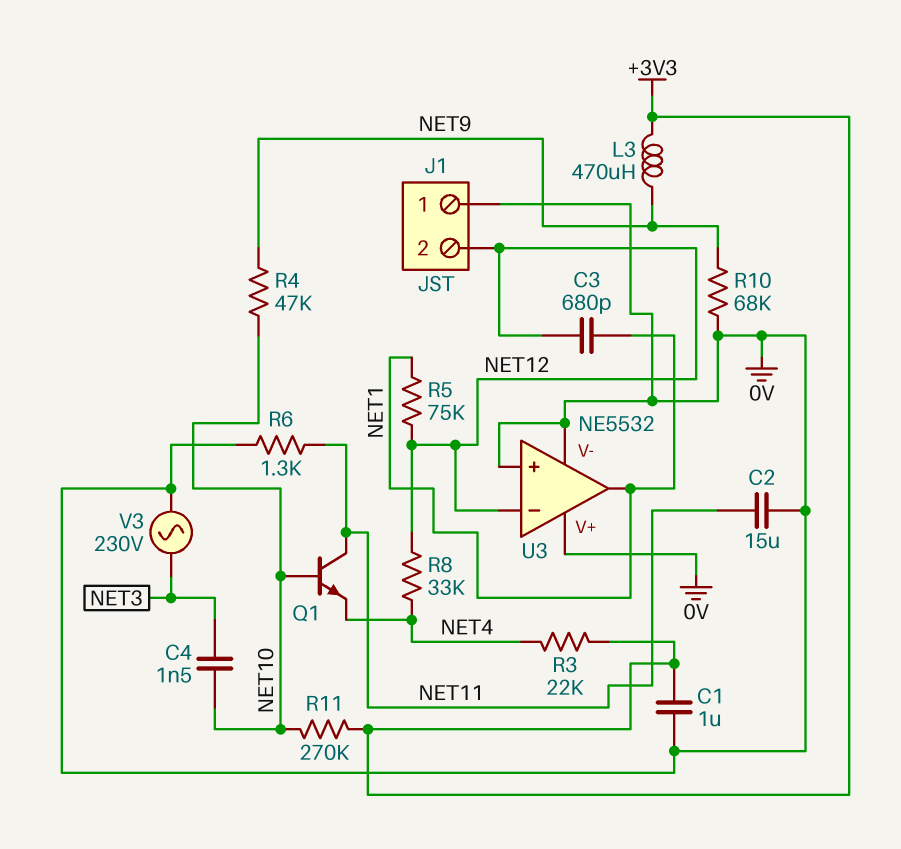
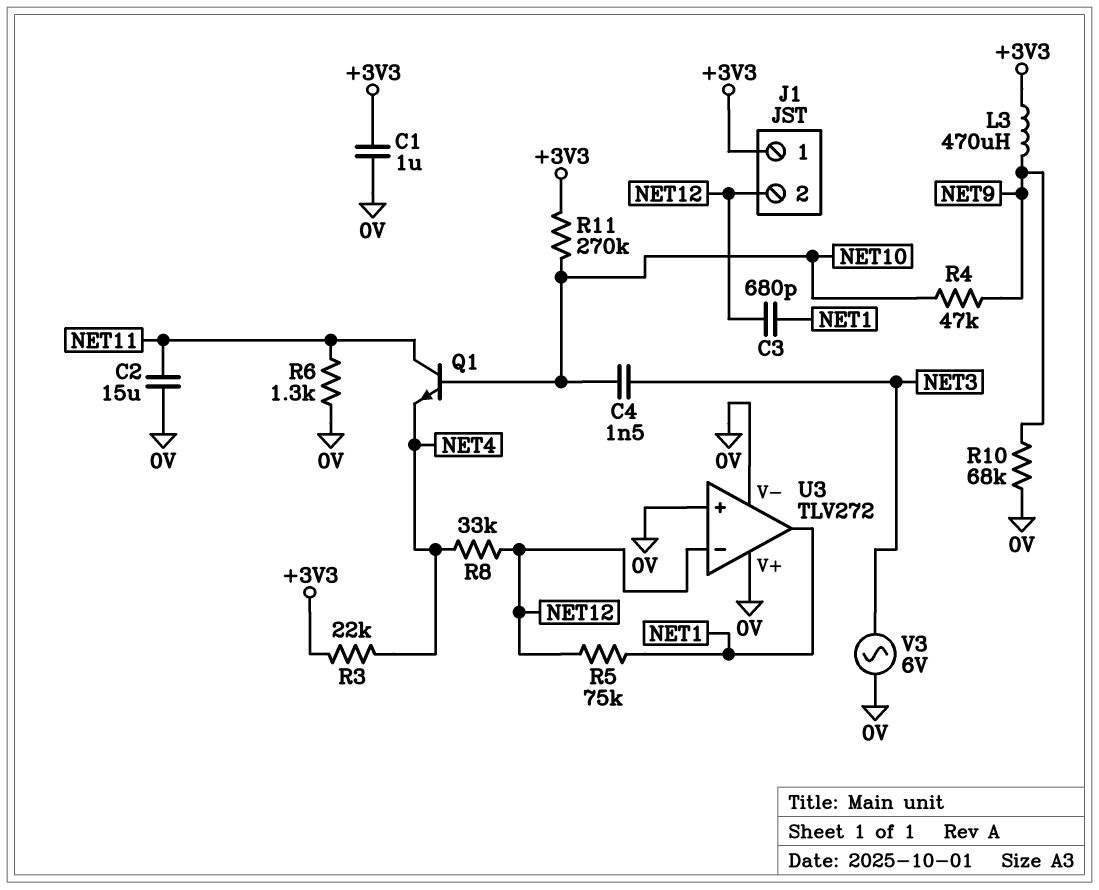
J1 pin 1: 0V -> +3V3
U3: NE5532 -> TLV272
V3: AC 230V (0V, NET3) -> AC 6V (0V, NET3)

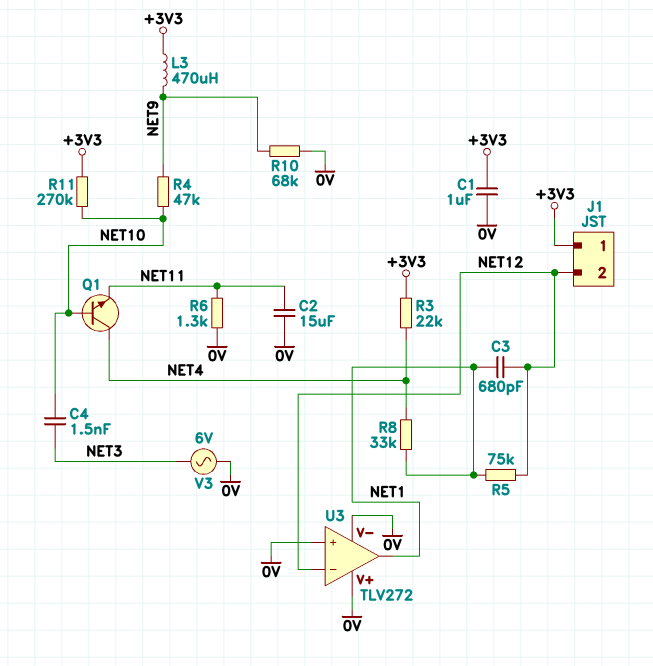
Q1: NPN (B NET10, C NET11, E NET4) -> NPN (B NET10, C NET4, E NET11)
R8: 33k (NET4, NET12) -> 33k (NET1, NET4)

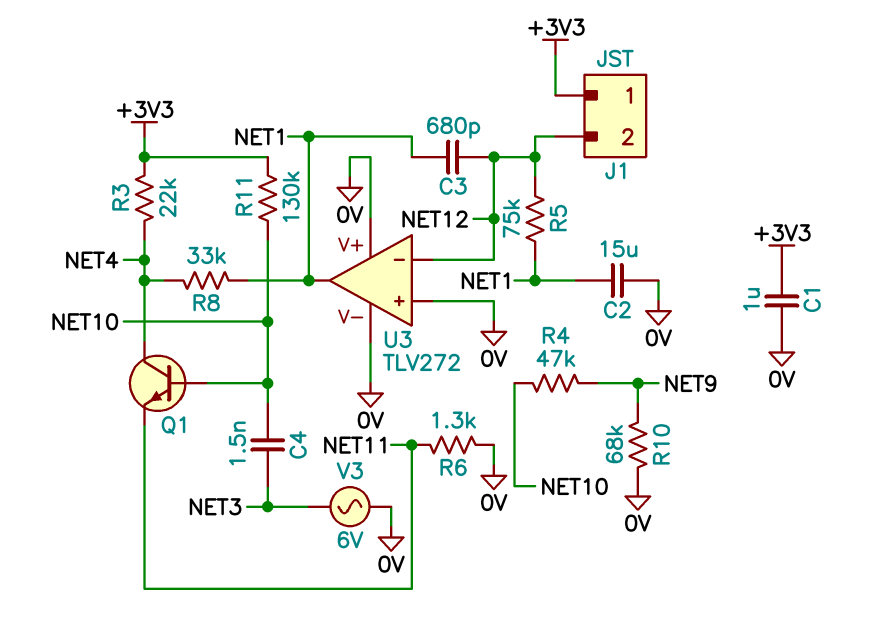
C2: 15uF (0V, NET11) -> 15uF (0V, NET1)
L3: 470uH (+3V3, NET9) -> none
R11: 270k (+3V3, NET10) -> 130k (+3V3, NET10)

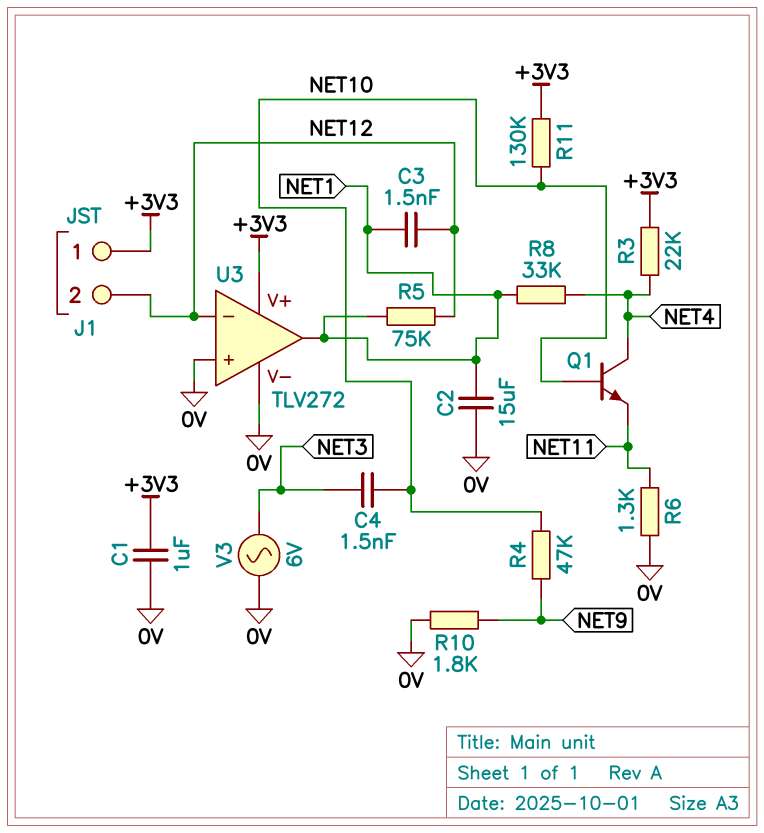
C3: 680pF (NET1, NET12) -> 1.5nF (NET1, NET12)
R10: 68k (0V, NET9) -> 1.8k (0V, NET9)
U3 pin V+: 0V -> +3V3

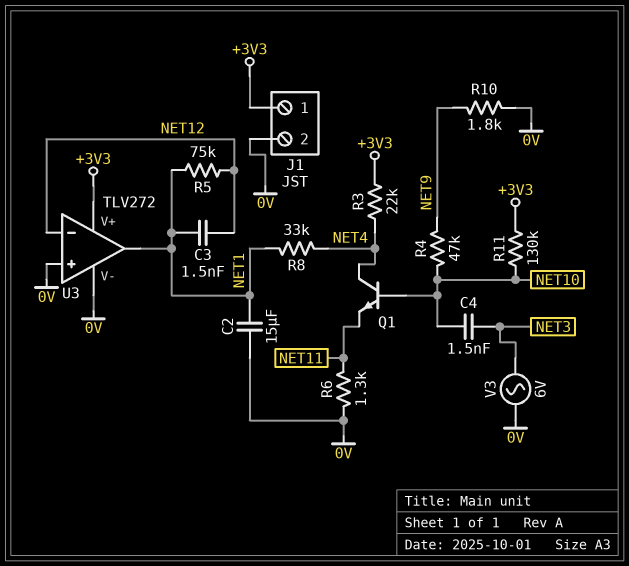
C1: 1uF (+3V3, 0V) -> none
J1 pin 2: NET12 -> 0V

